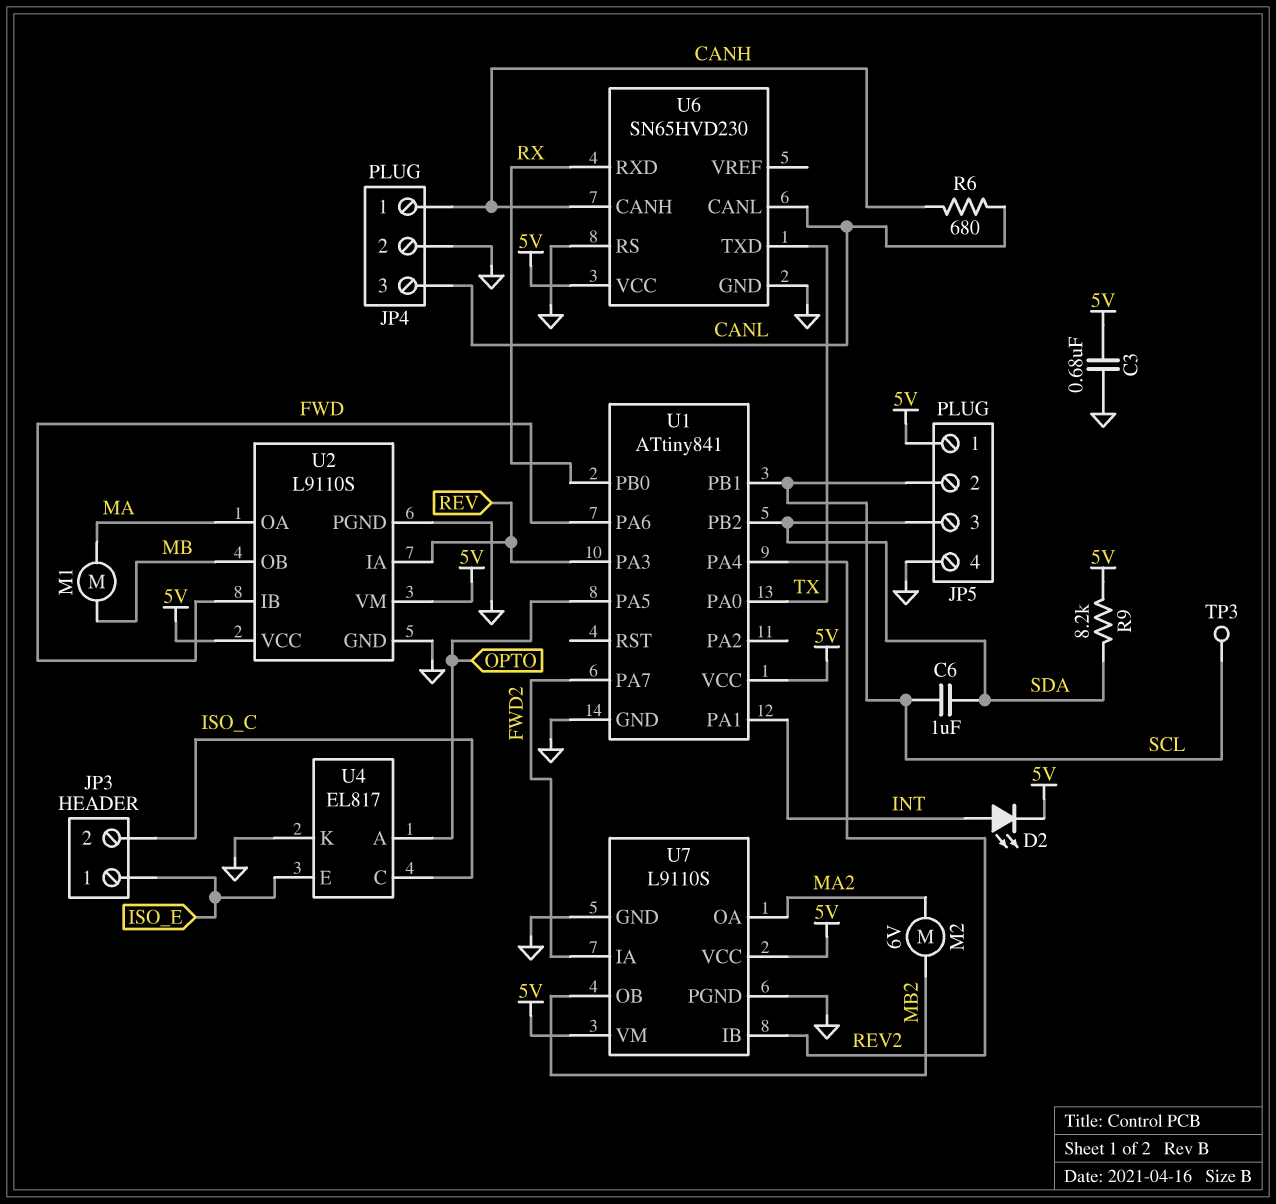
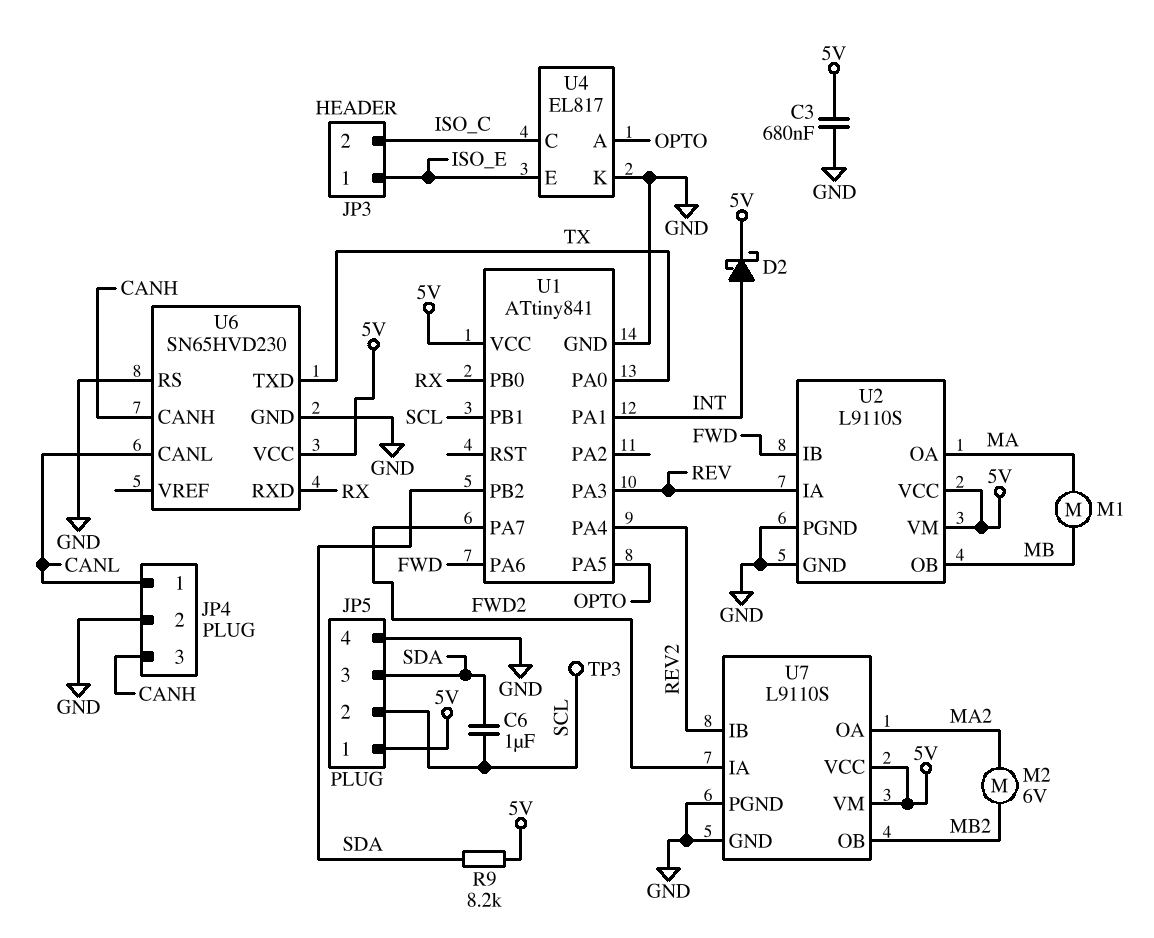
D2: LED (A INT, K 5V) -> schottky (A INT, K 5V)
JP4 pin 1: CANH -> CANL
JP4 pin 3: CANL -> CANH
R6: 680 (CANH, CANL) -> none

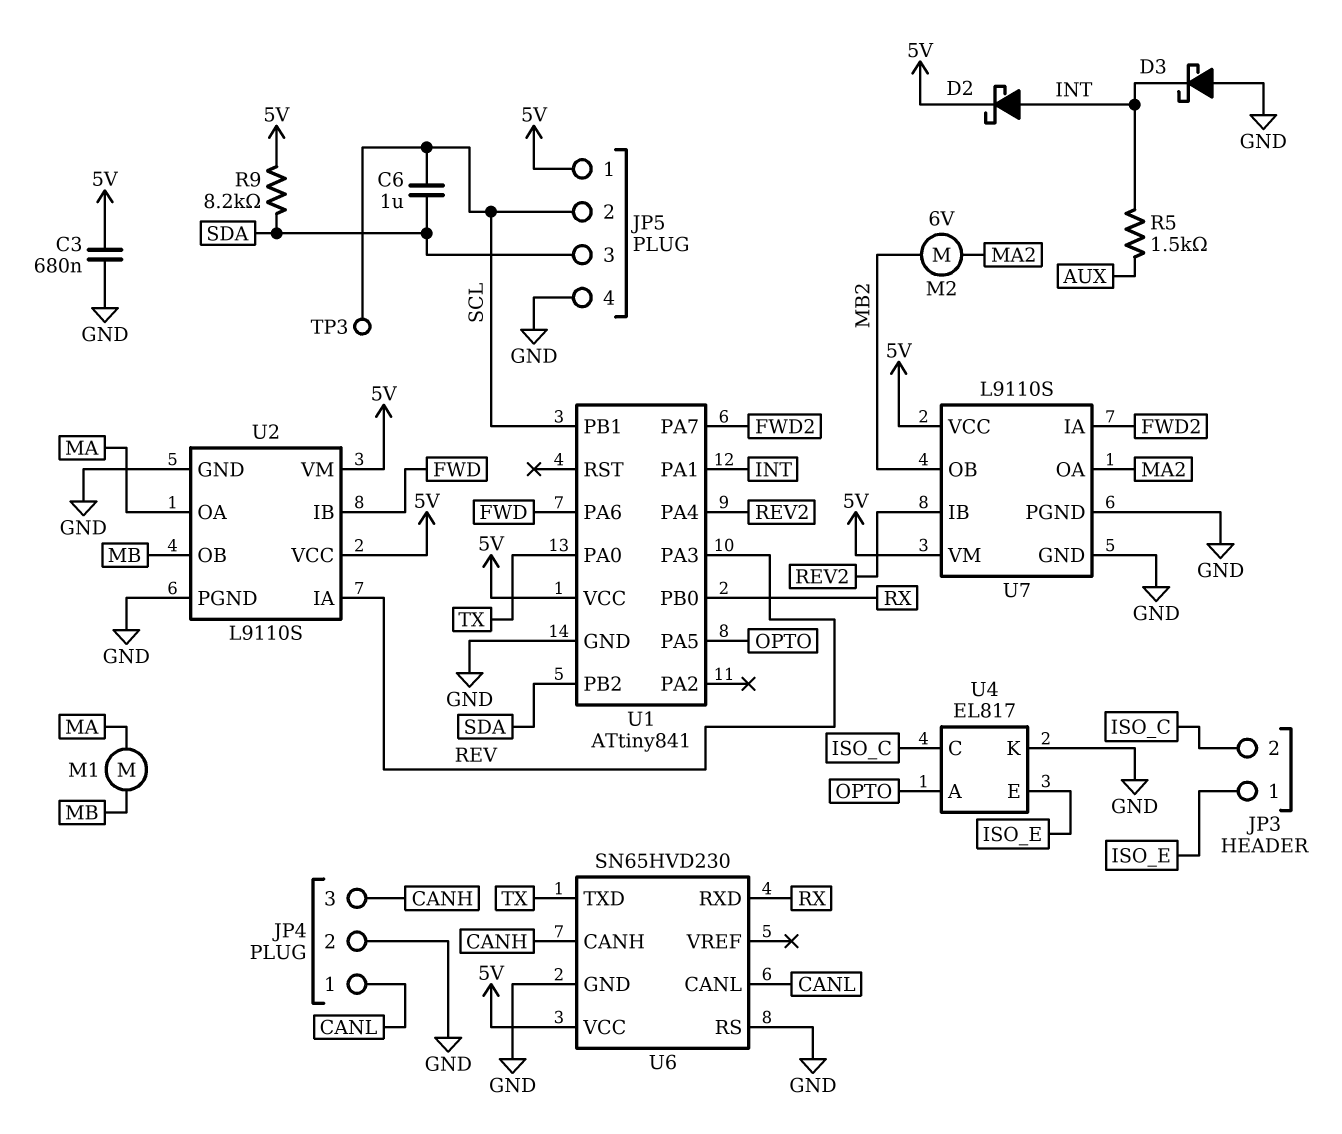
D3: none -> schottky (A GND, K INT)
R5: none -> 1.5k (AUX, INT)

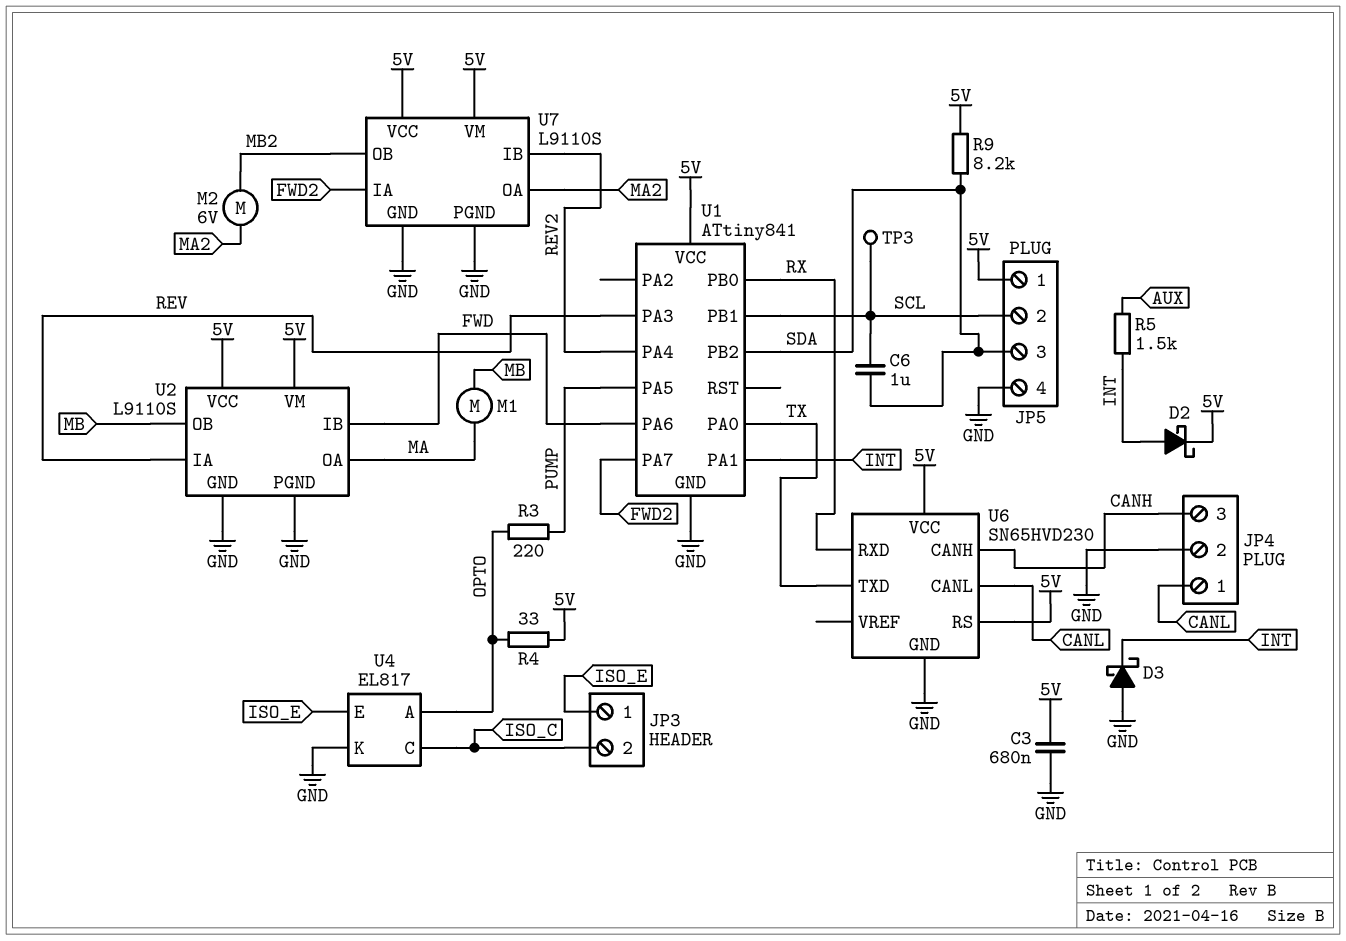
R3: none -> 220 (OPTO, PUMP)
R4: none -> 33 (5V, OPTO)
U1 pin PA5: OPTO -> PUMP
U6 pin RS: GND -> 5V

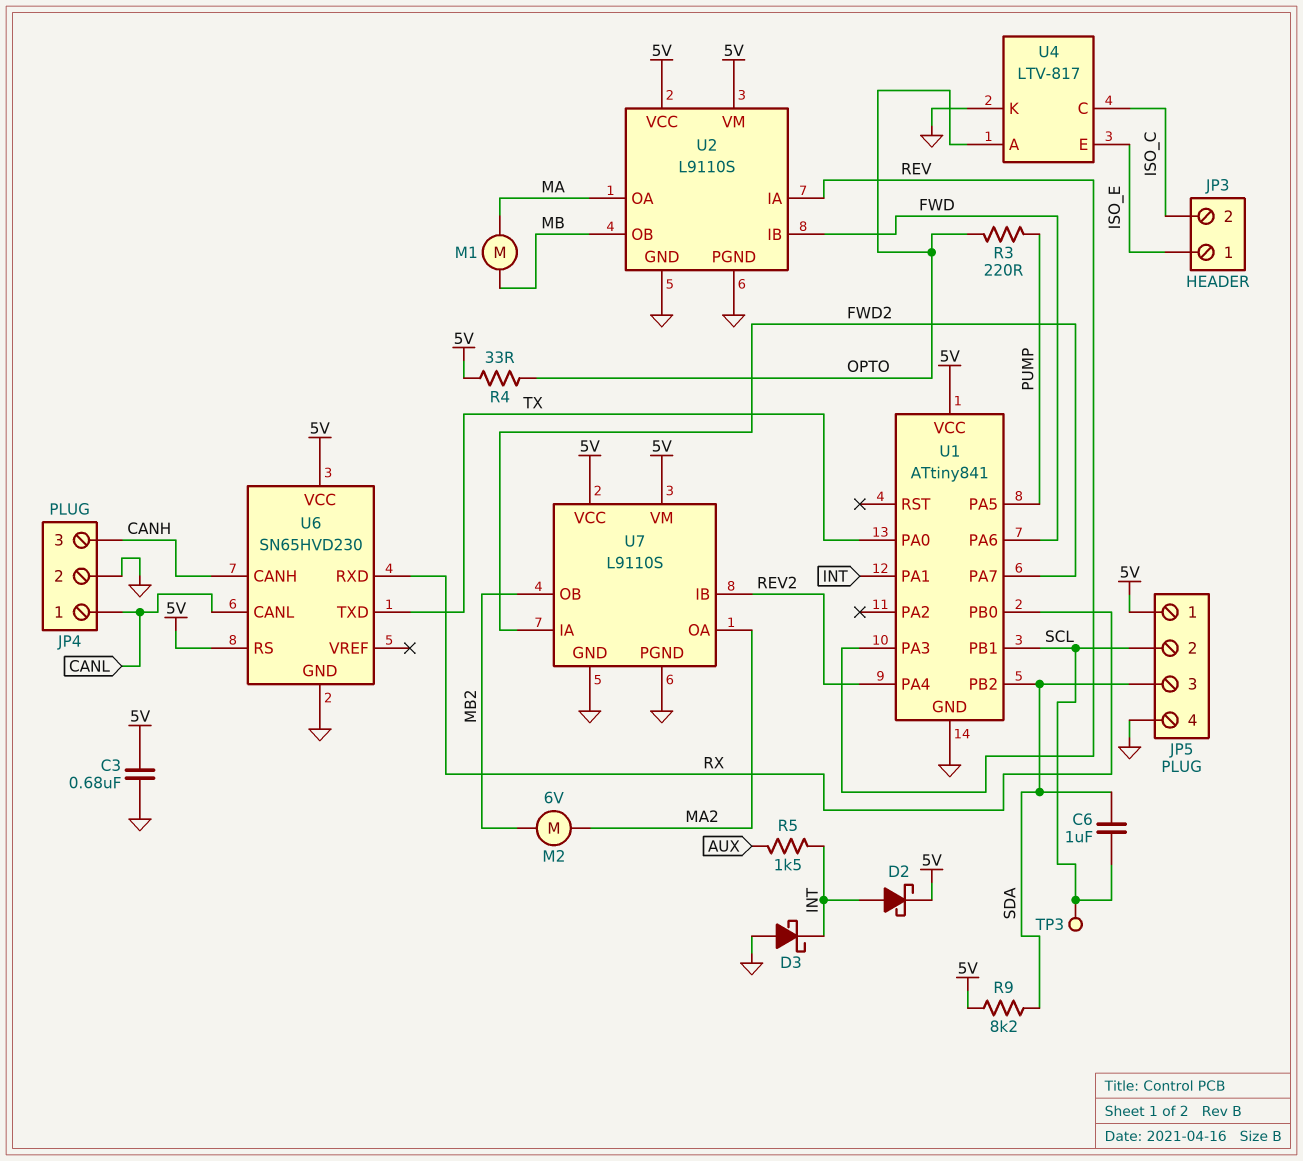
U4: EL817 -> LTV-817

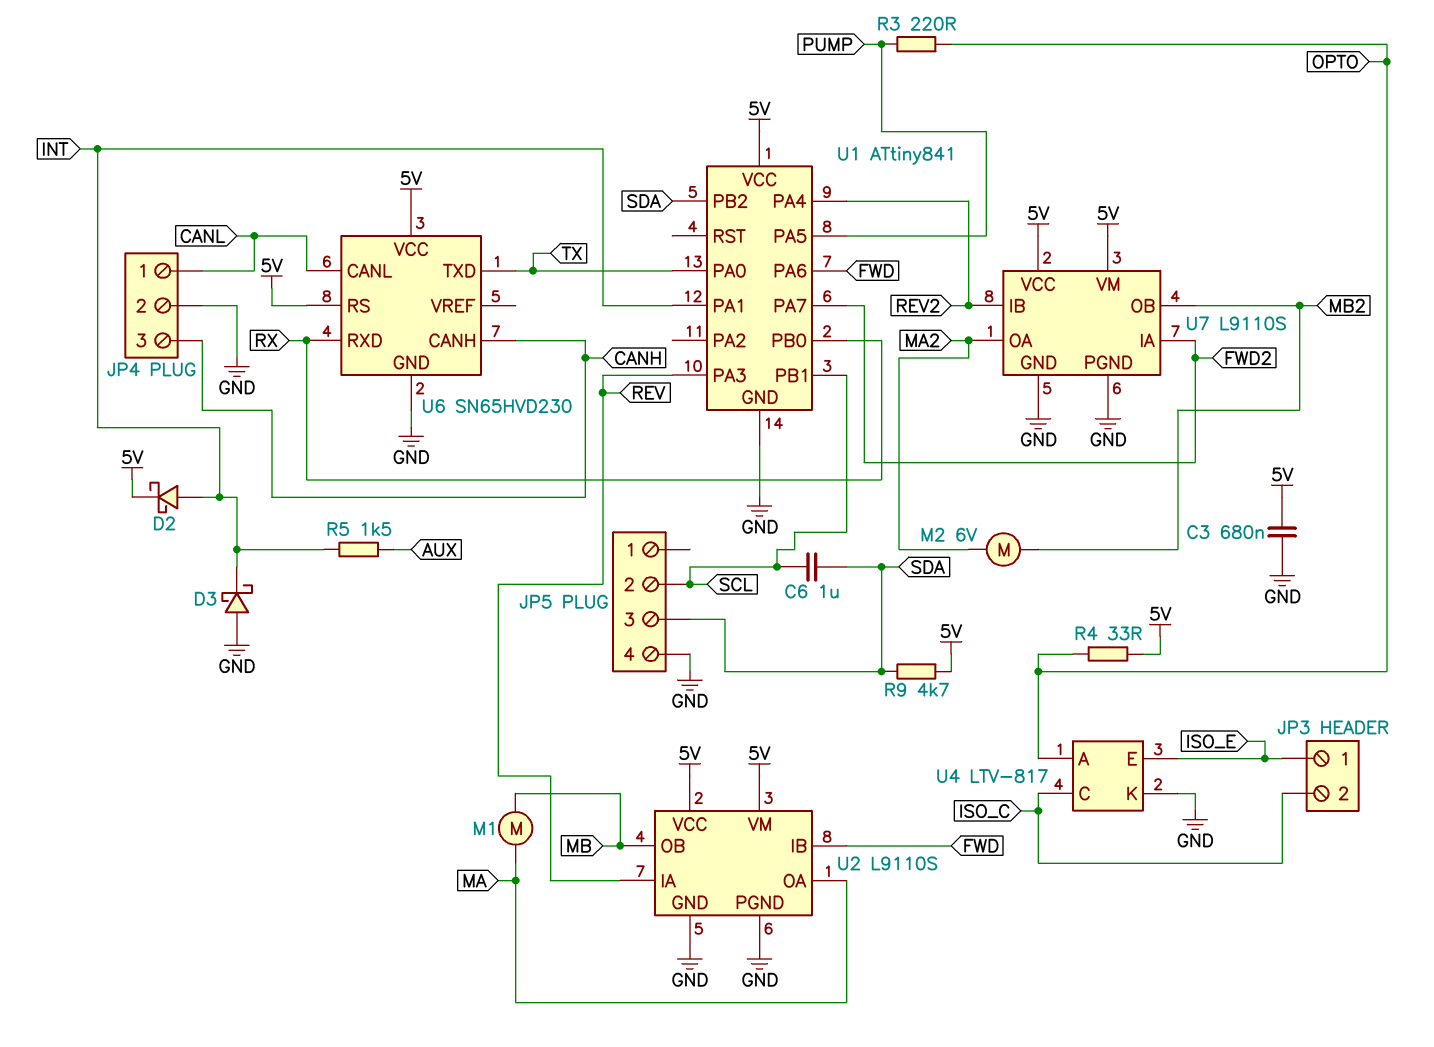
JP5 pin 1: 5V -> none
R9: 8.2k (5V, SDA) -> 4.7k (5V, SDA)
TP3: test point (SCL) -> none

